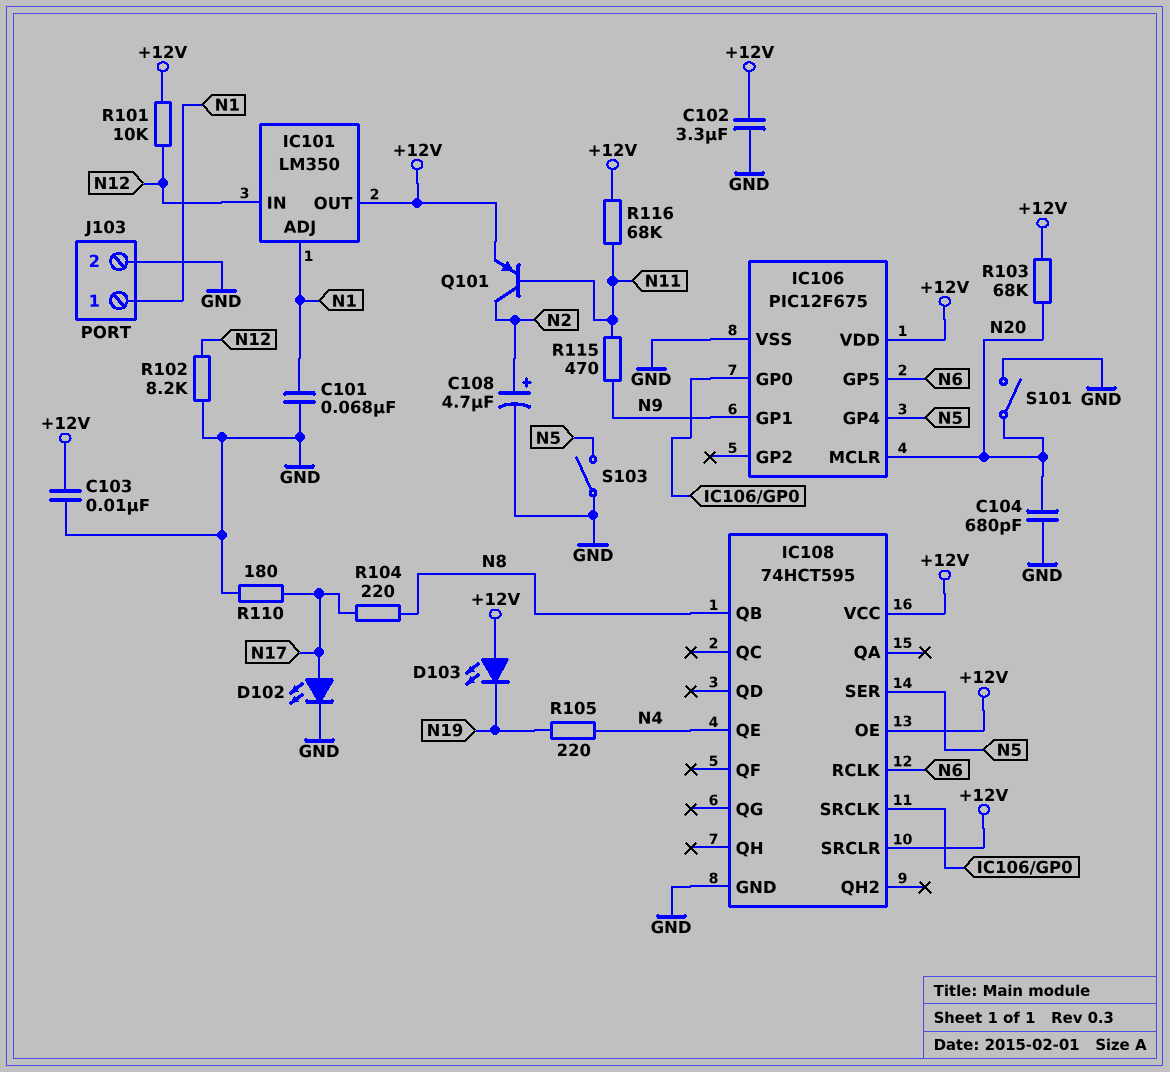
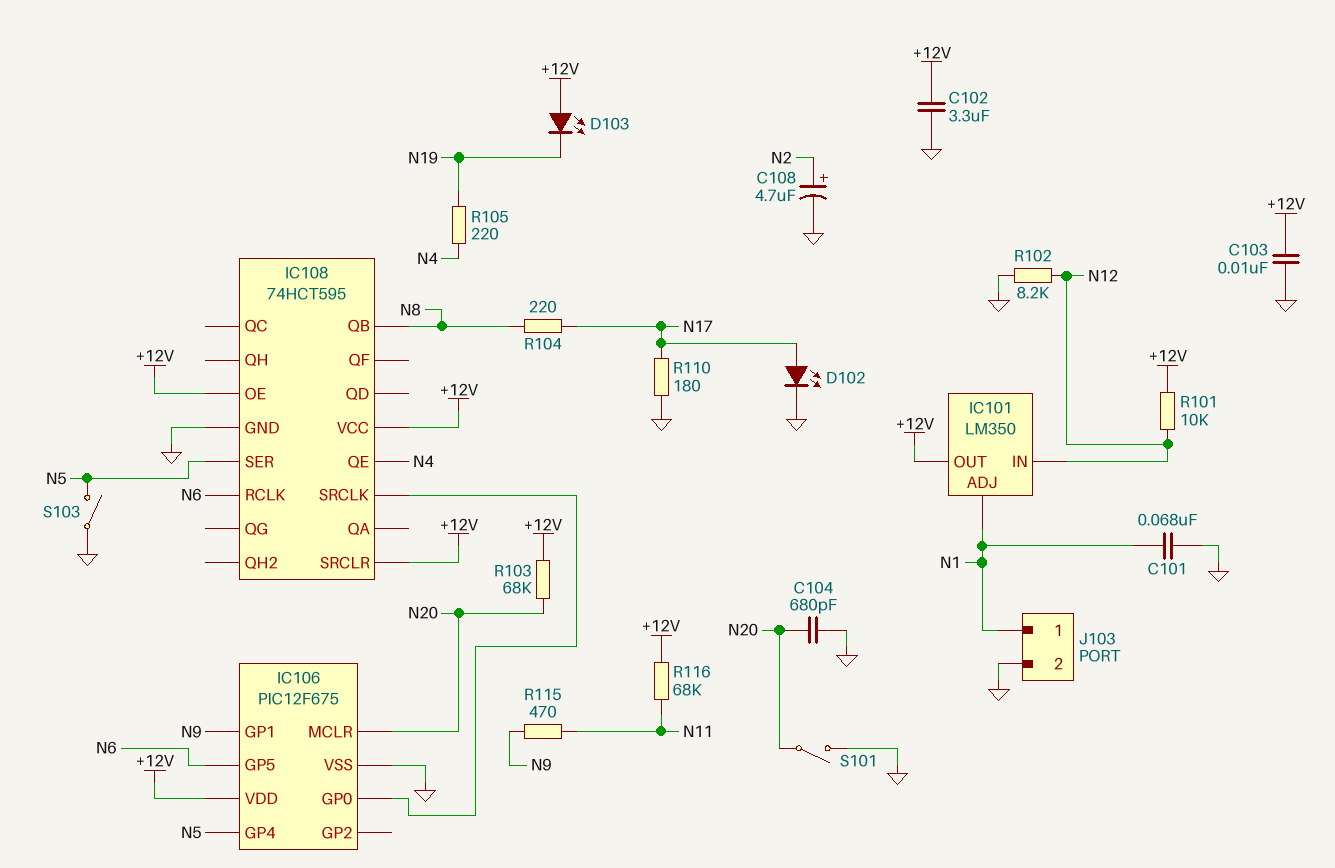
Q101: PNP (B N11, C N2, E +12V) -> none

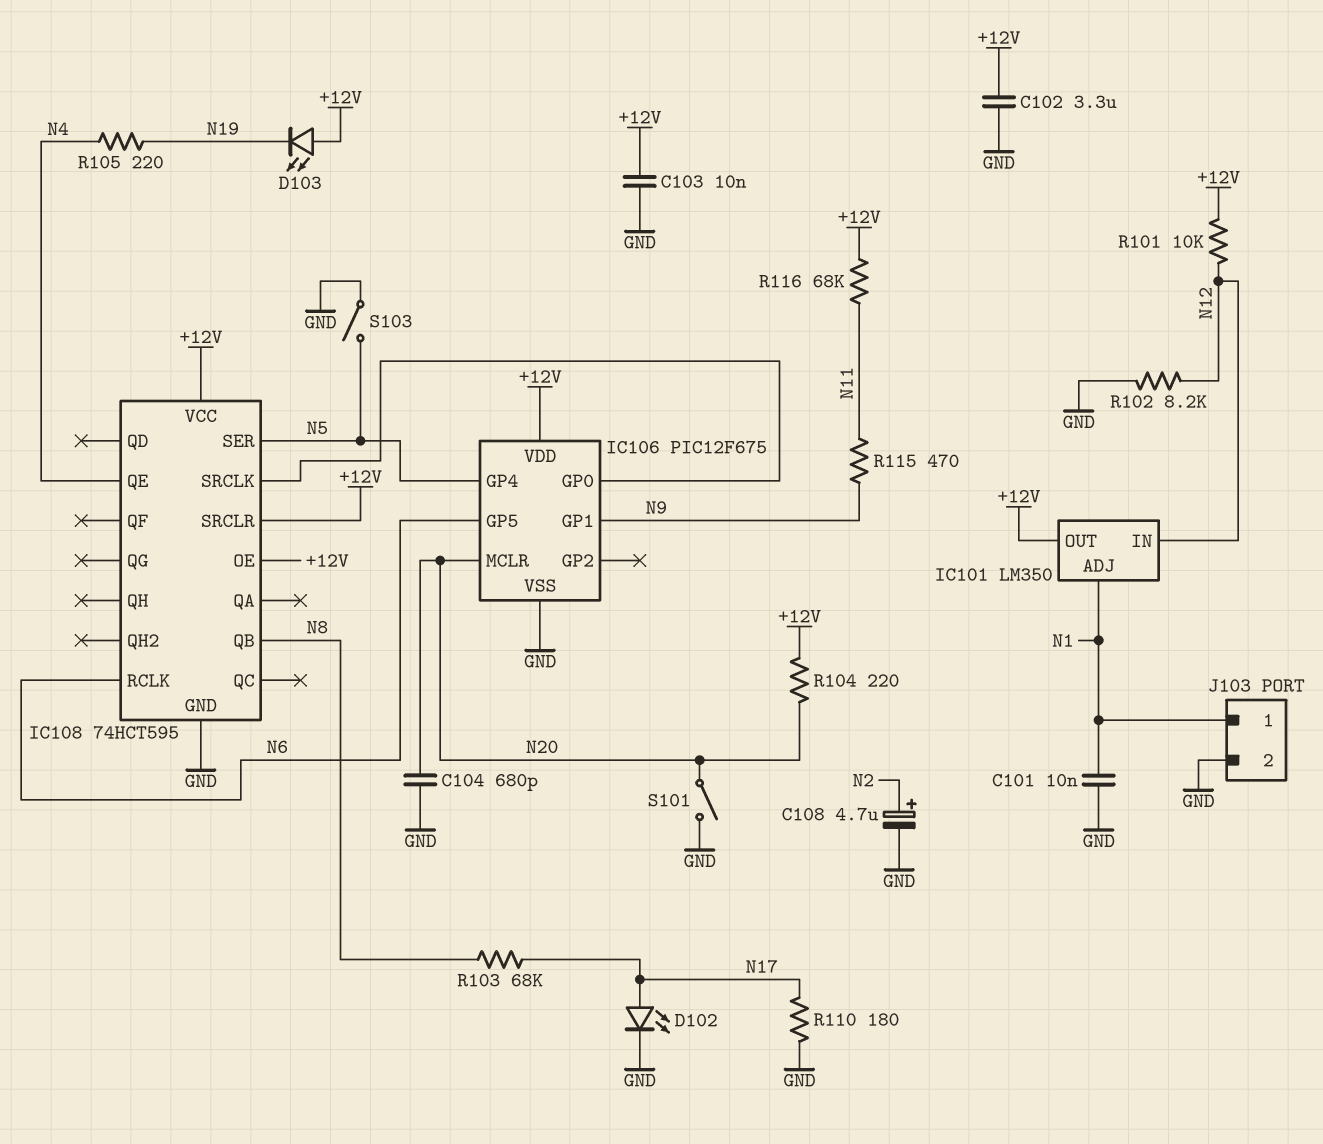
C101: 68nF (GND, N1) -> 10nF (GND, N1)
R103: 68k (+12V, N20) -> 68k (N8, N17)
R104: 220 (N8, N17) -> 220 (+12V, N20)

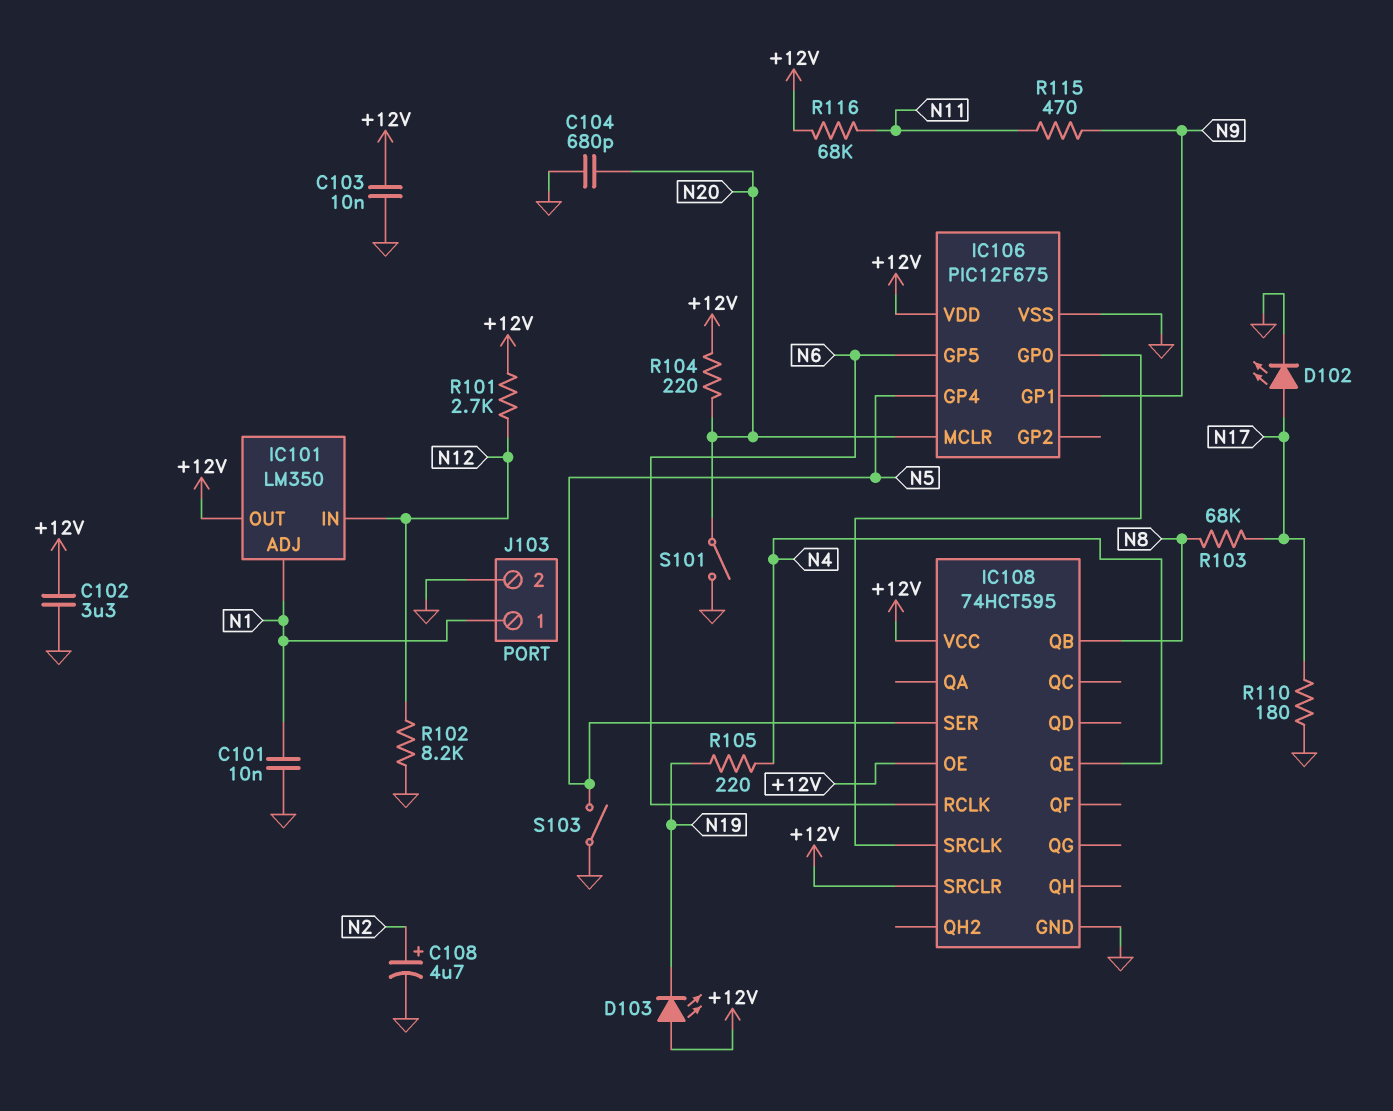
R101: 10k (+12V, N12) -> 2.7k (+12V, N12)

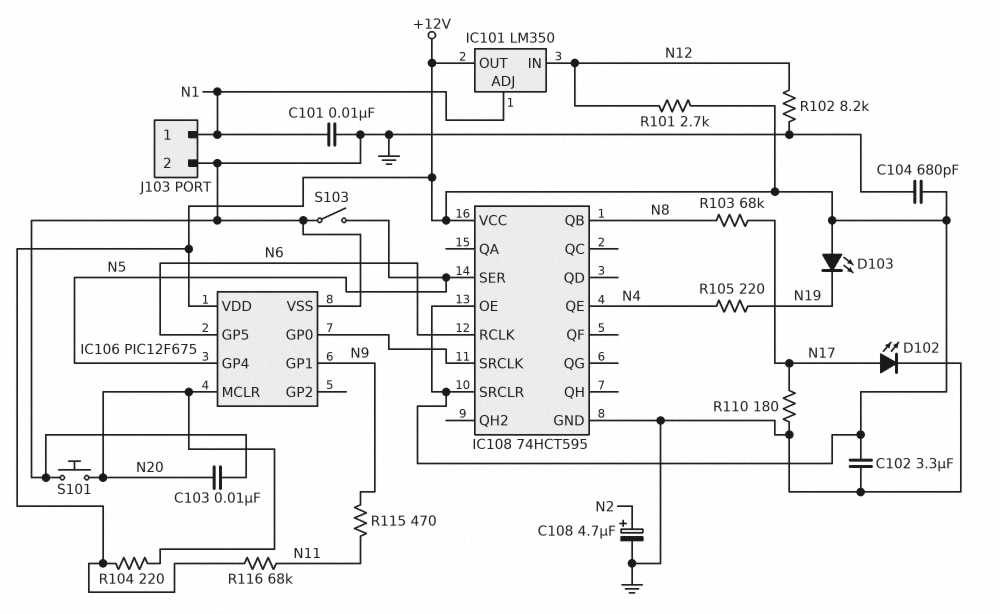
C103: 10nF (+12V, GND) -> 10nF (GND, N20)
C104: 680pF (GND, N20) -> 680pF (+12V, GND)
S101: switch (GND, N20) -> button (GND, N20)

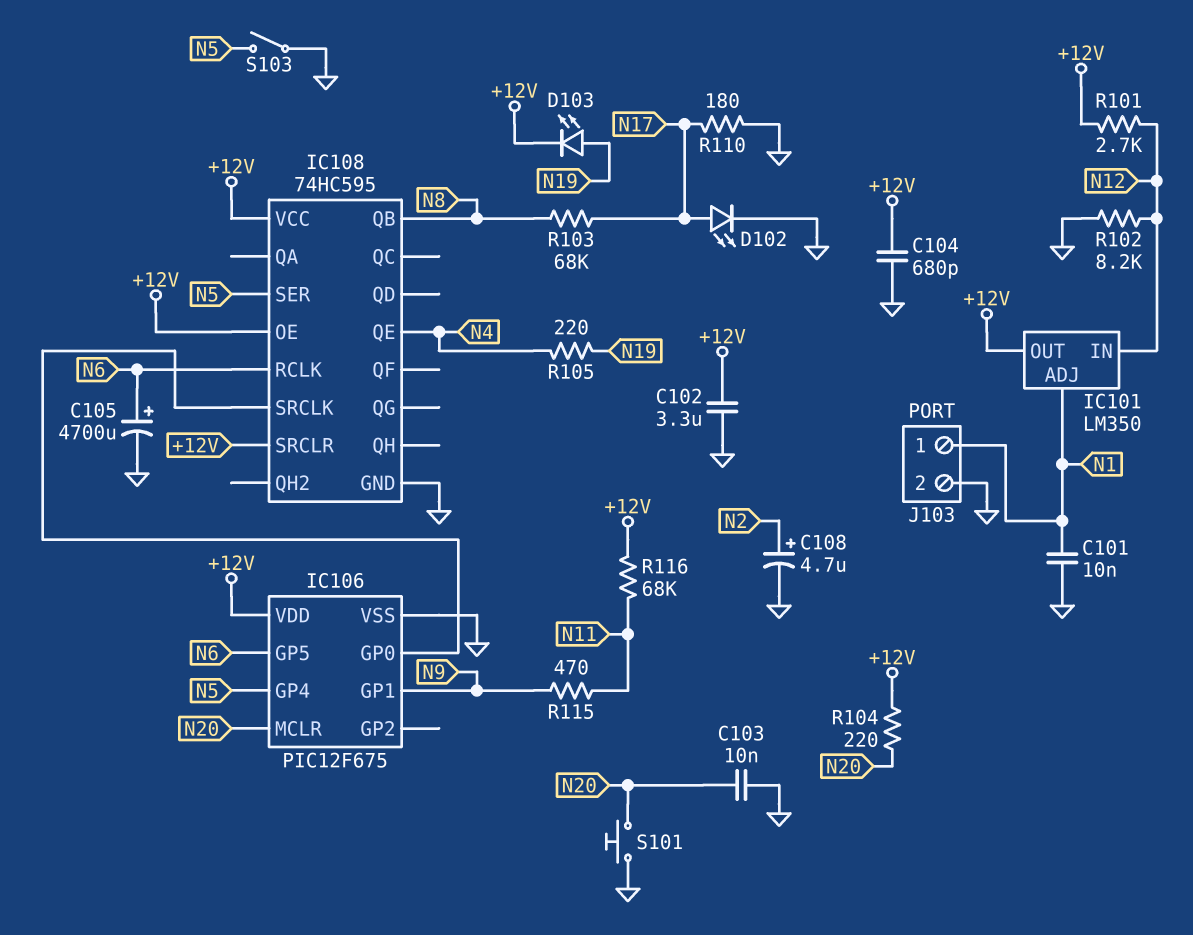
C105: none -> 4700uF (plus N6, minus GND)
D103: LED (A +12V, K N19) -> LED (A N19, K +12V)
IC108: 74HCT595 -> 74HC595

